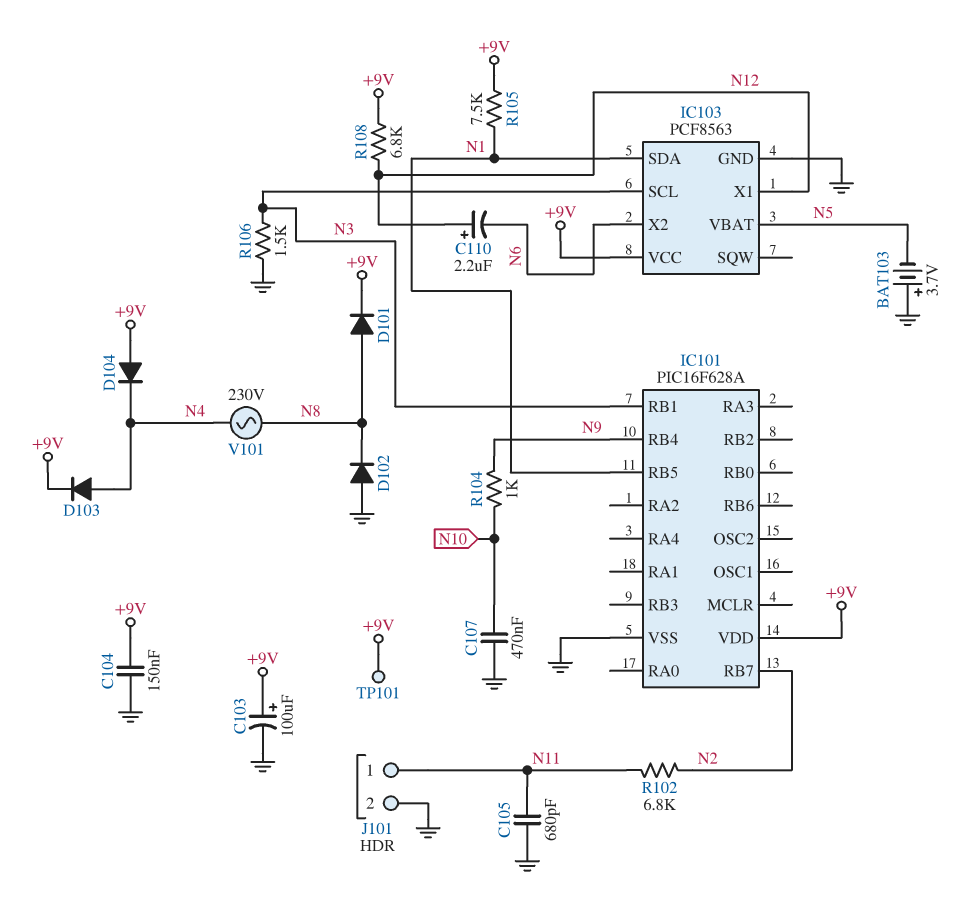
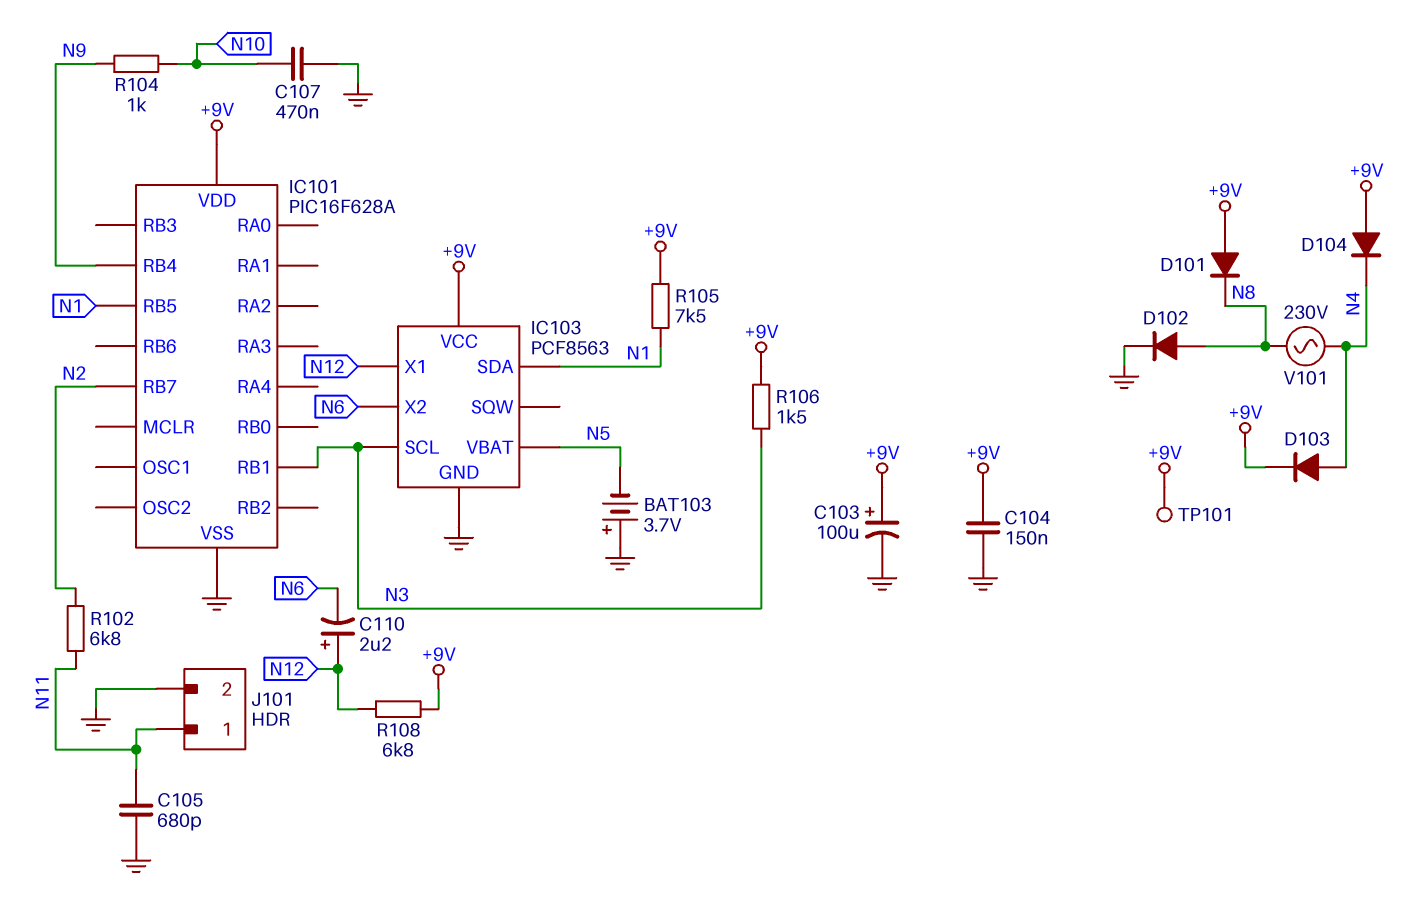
D101: diode (A N8, K +9V) -> diode (A +9V, K N8)
D102: diode (A GND, K N8) -> diode (A N8, K GND)
R106: 1.5k (GND, N3) -> 1.5k (+9V, N3)

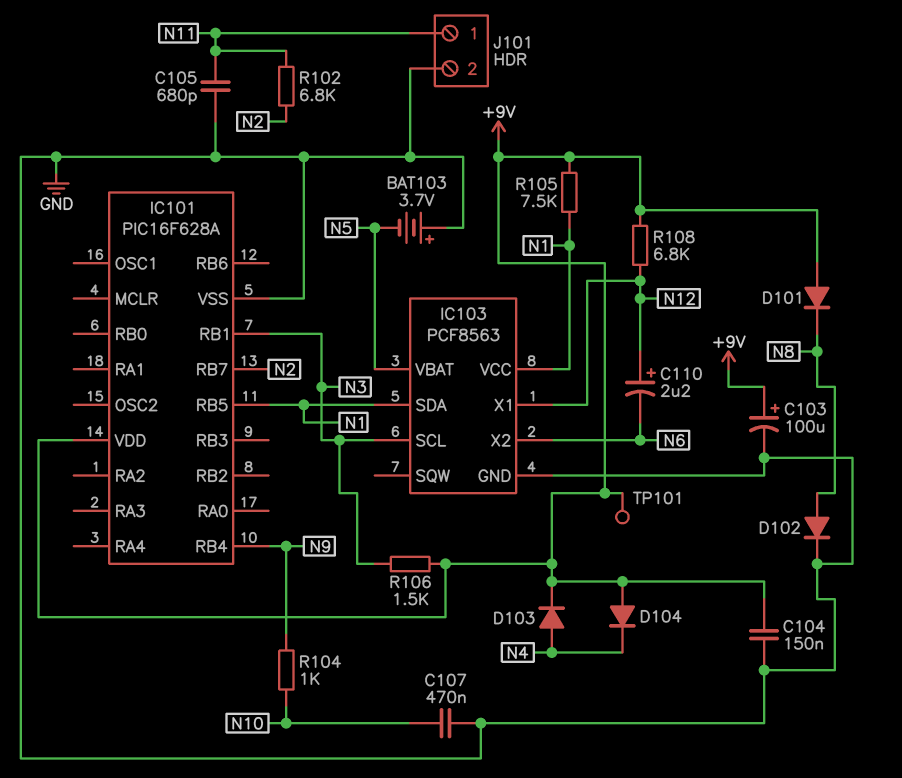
IC103 pin VCC: +9V -> N1
V101: AC 230V (N4, N8) -> none

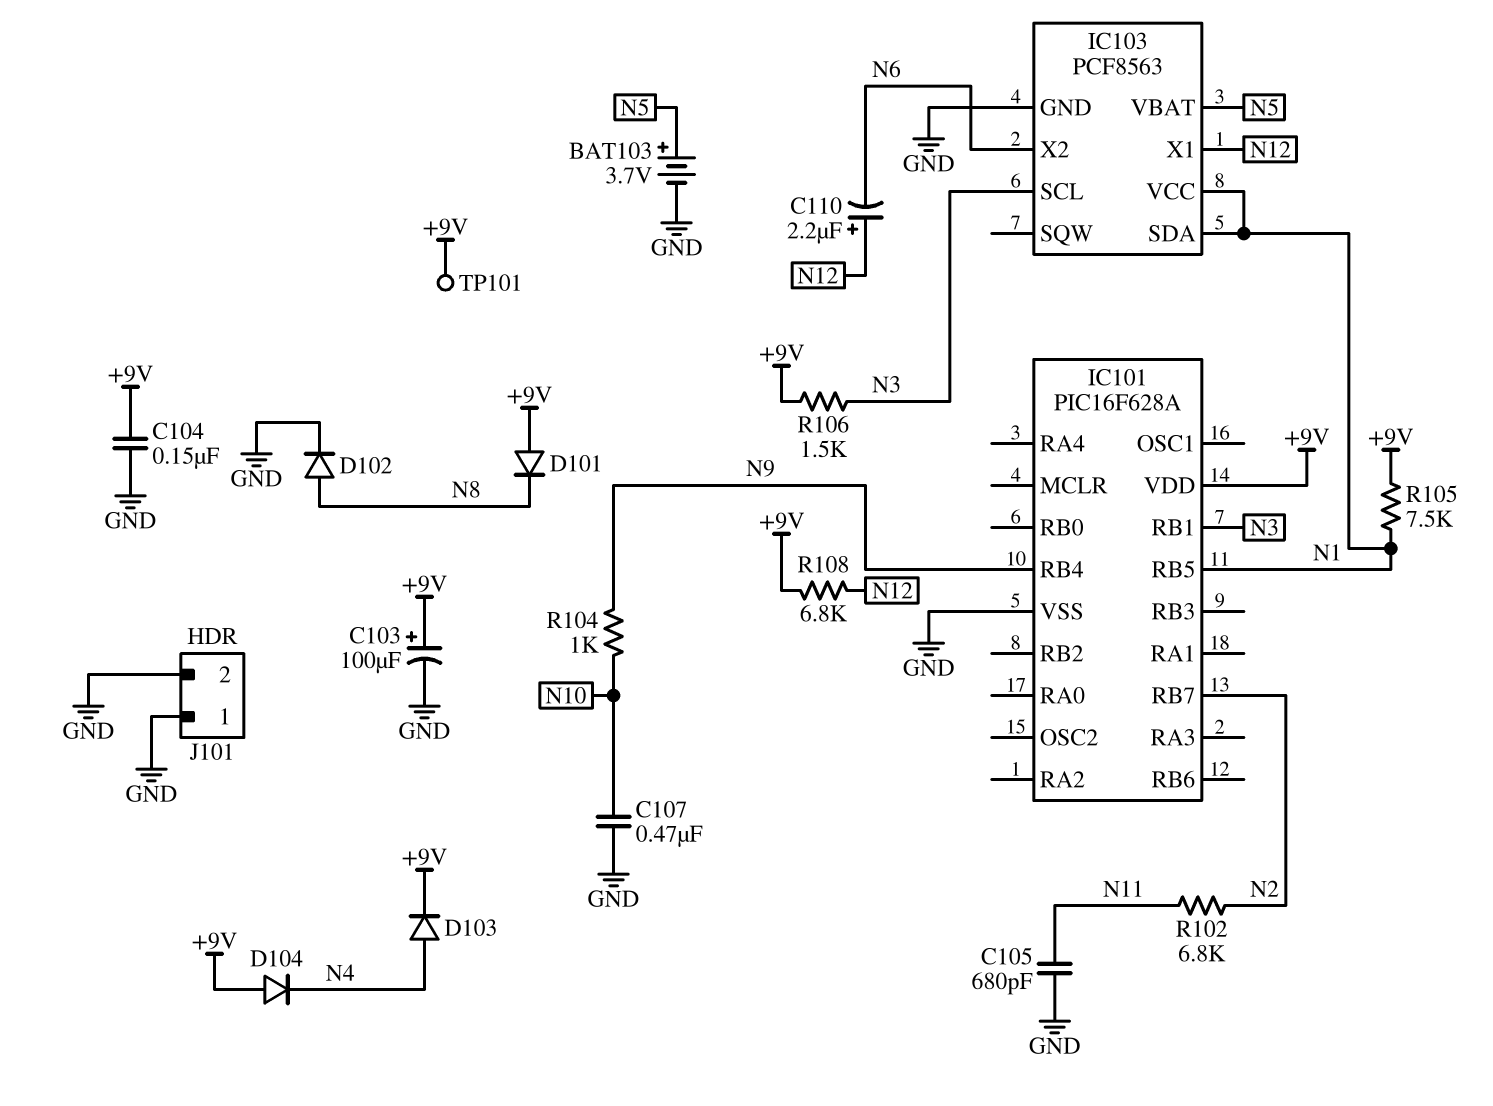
BAT103: 3.7V (plus GND, minus N5) -> 3.7V (plus N5, minus GND)
J101 pin 1: N11 -> GND

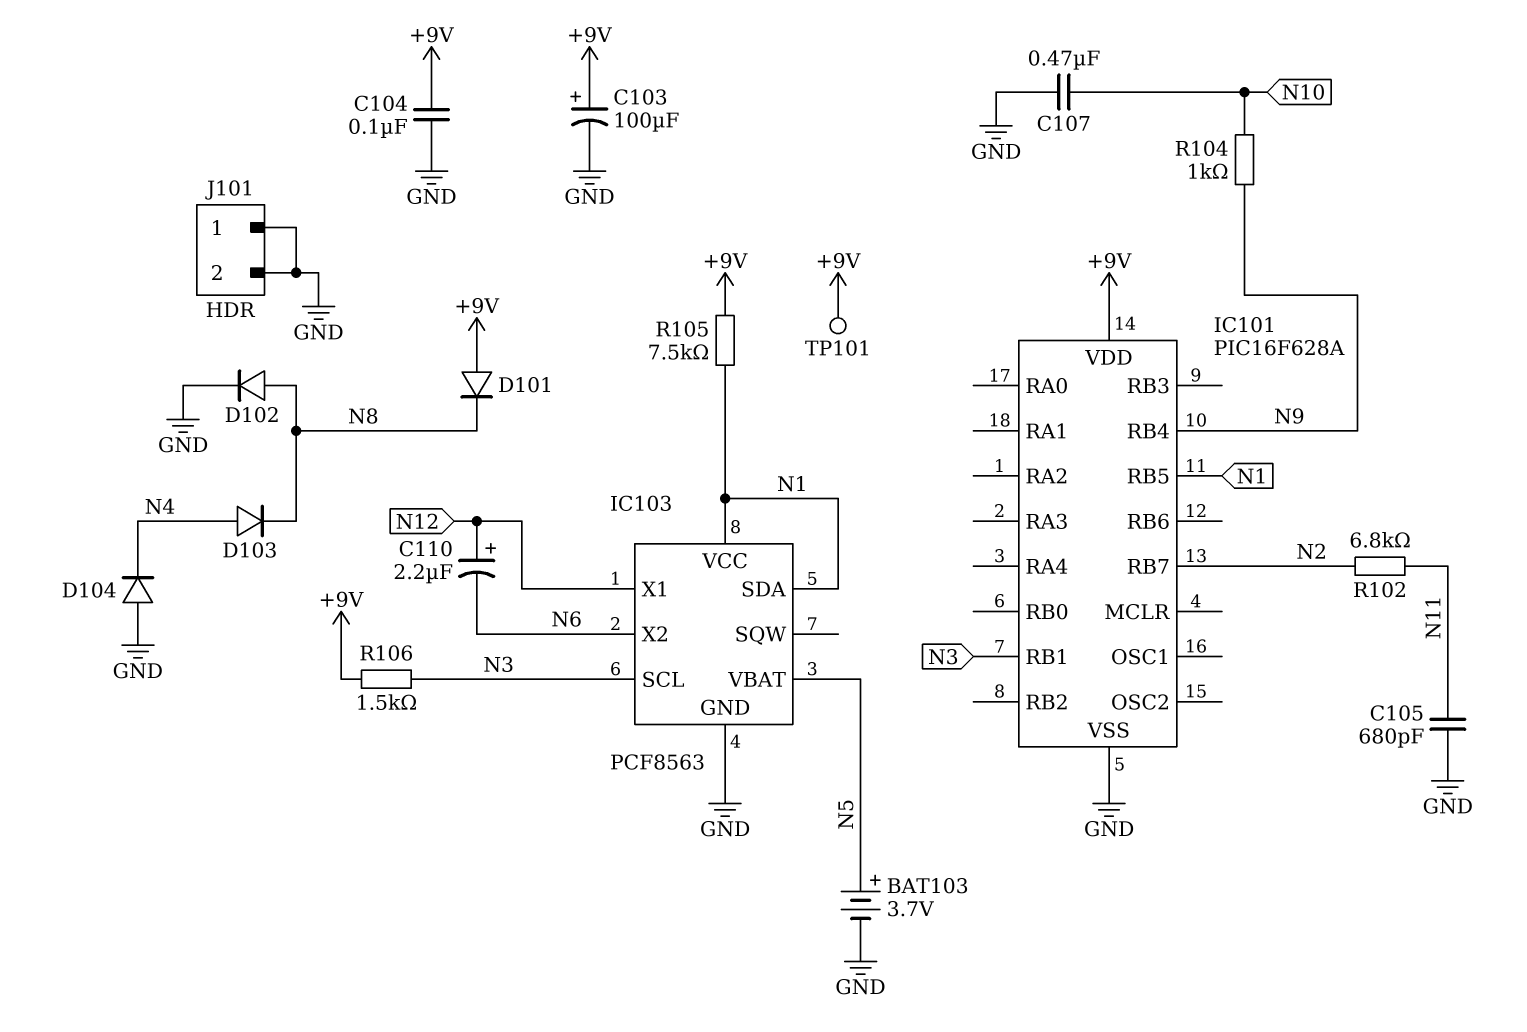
C104: 150nF (+9V, GND) -> 100nF (+9V, GND)
D103: diode (A N4, K +9V) -> diode (A N4, K N8)
D104: diode (A +9V, K N4) -> diode (A GND, K N4)
R108: 6.8k (+9V, N12) -> none

